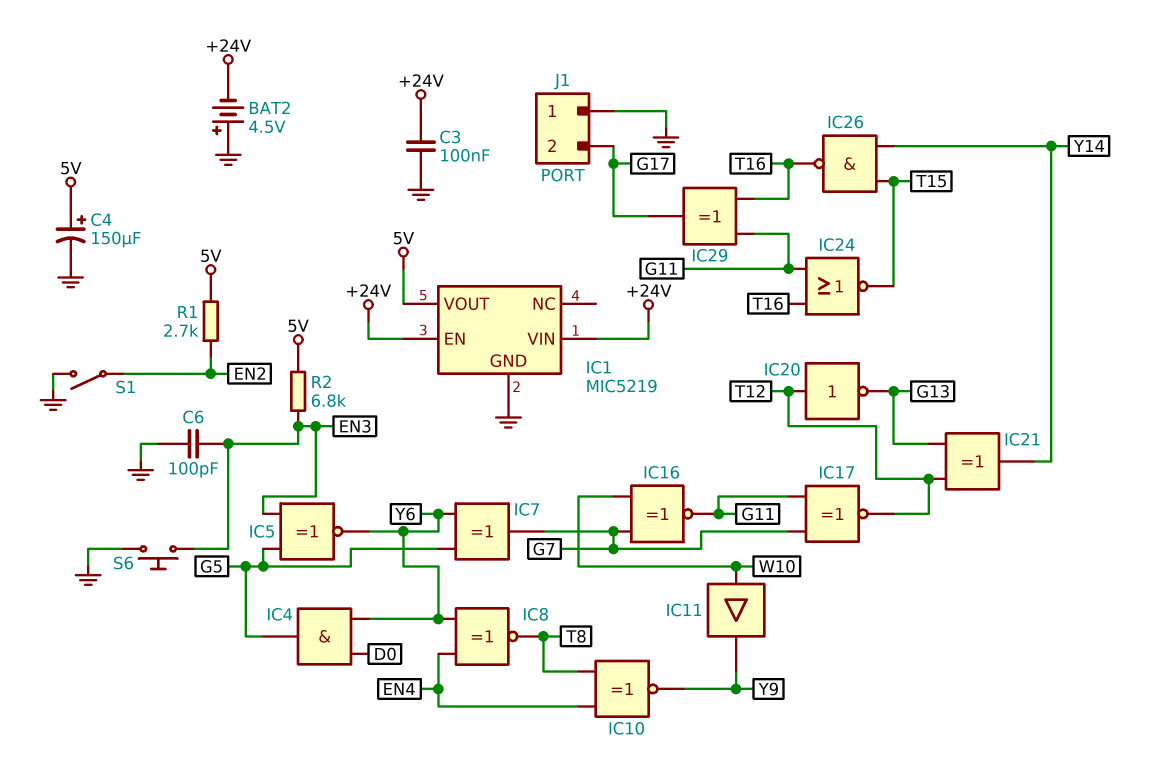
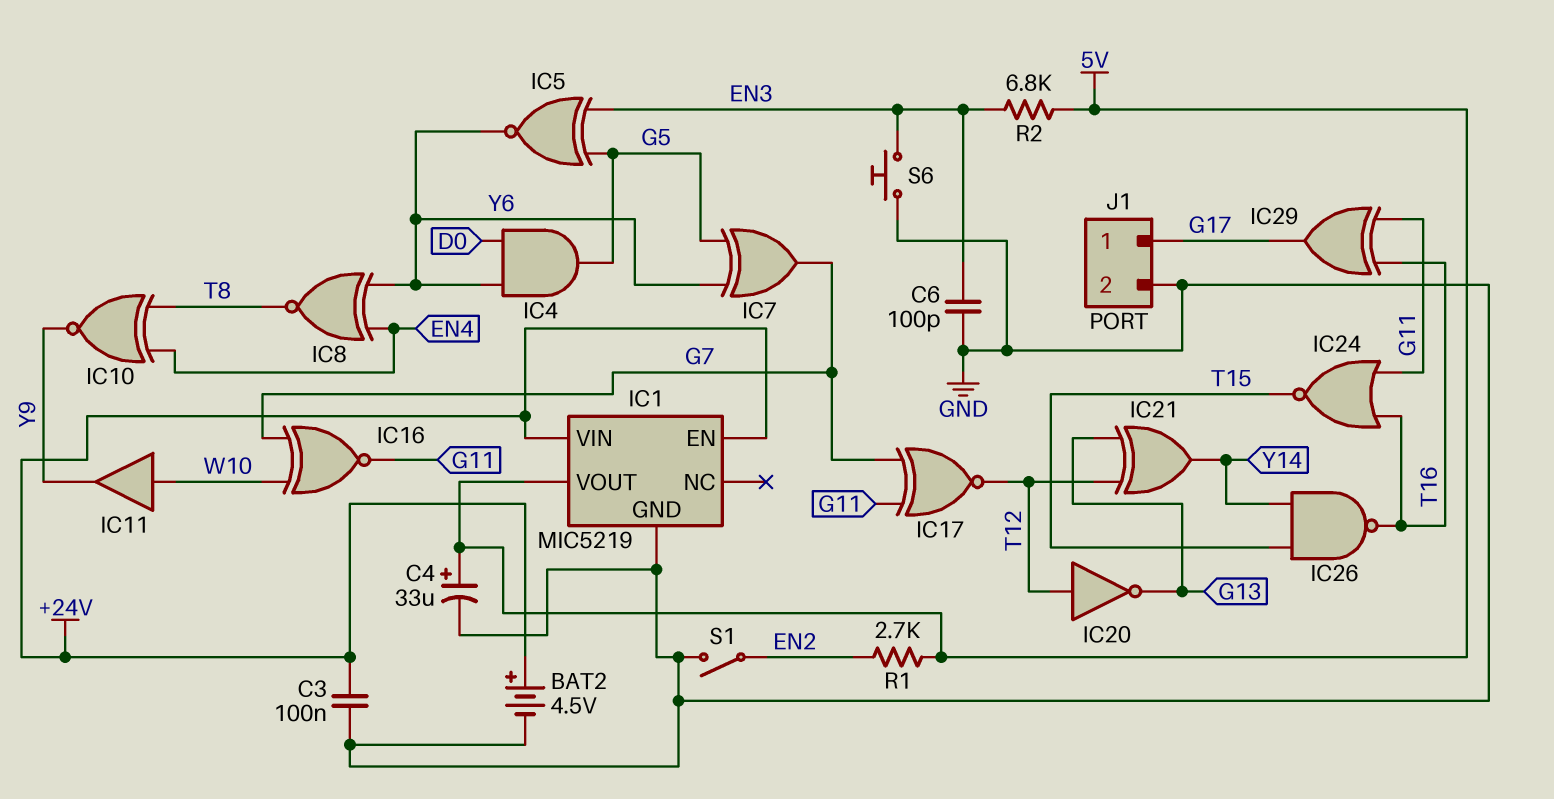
BAT2: 4.5V (plus GND, minus +24V) -> 4.5V (plus +24V, minus GND)
C4: 150uF (plus 5V, minus GND) -> 33uF (plus 5V, minus GND)
J1 pin 1: GND -> G17
J1 pin 2: G17 -> GND

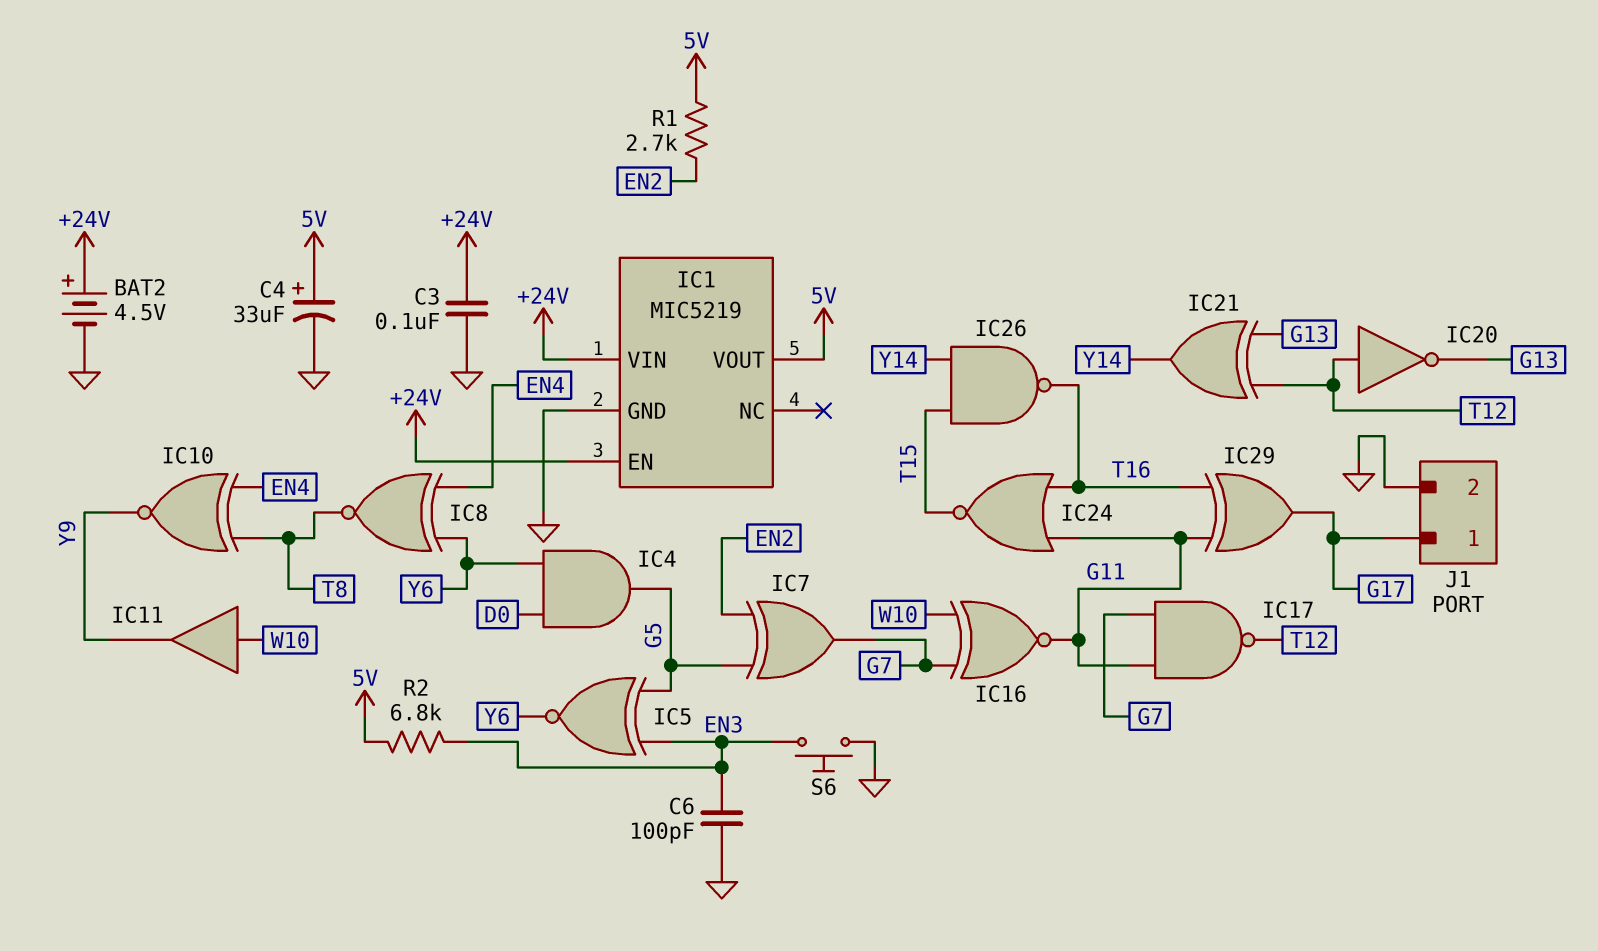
IC7: XOR (in G5, in Y6, out G7) -> XOR (in EN2, in G5, out G7)
IC17: XNOR (in G7, in G11, out T12) -> NAND (in G7, in G11, out T12)
S1: switch (EN2, GND) -> none

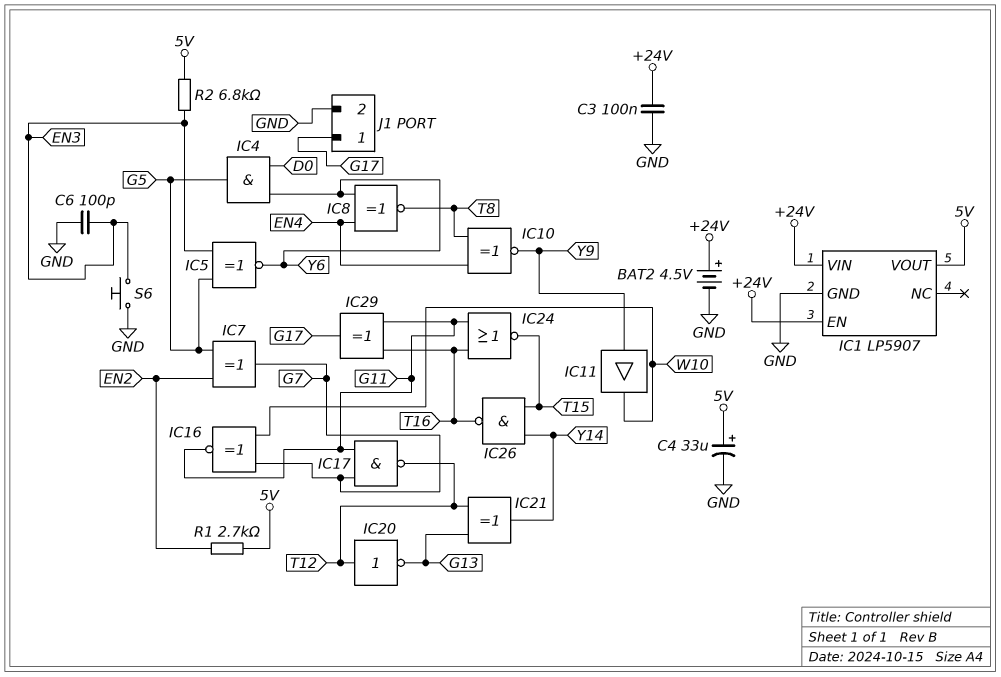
IC1: MIC5219 -> LP5907
IC11: buffer (in W10, out Y9) -> buffer (in Y9, out W10)

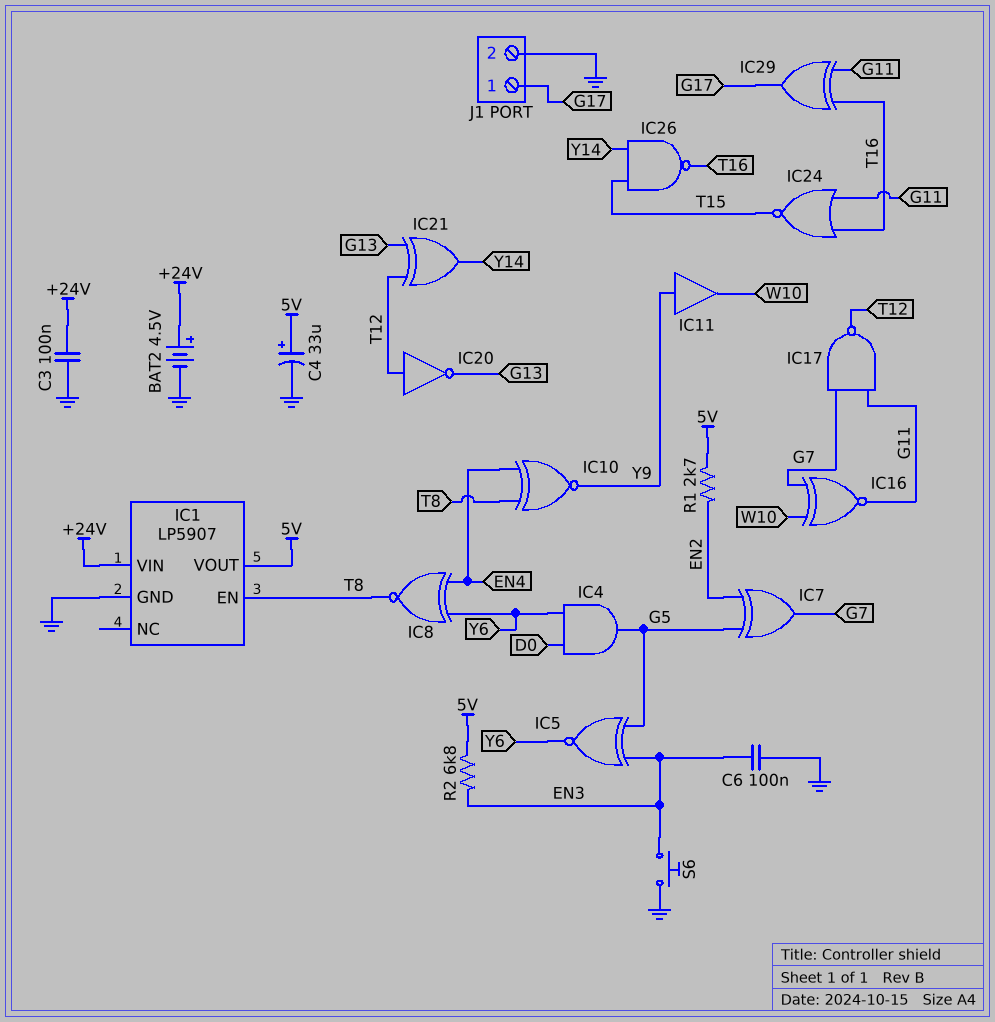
C6: 100pF (EN3, GND) -> 100nF (EN3, GND)
IC1 pin EN: +24V -> T8

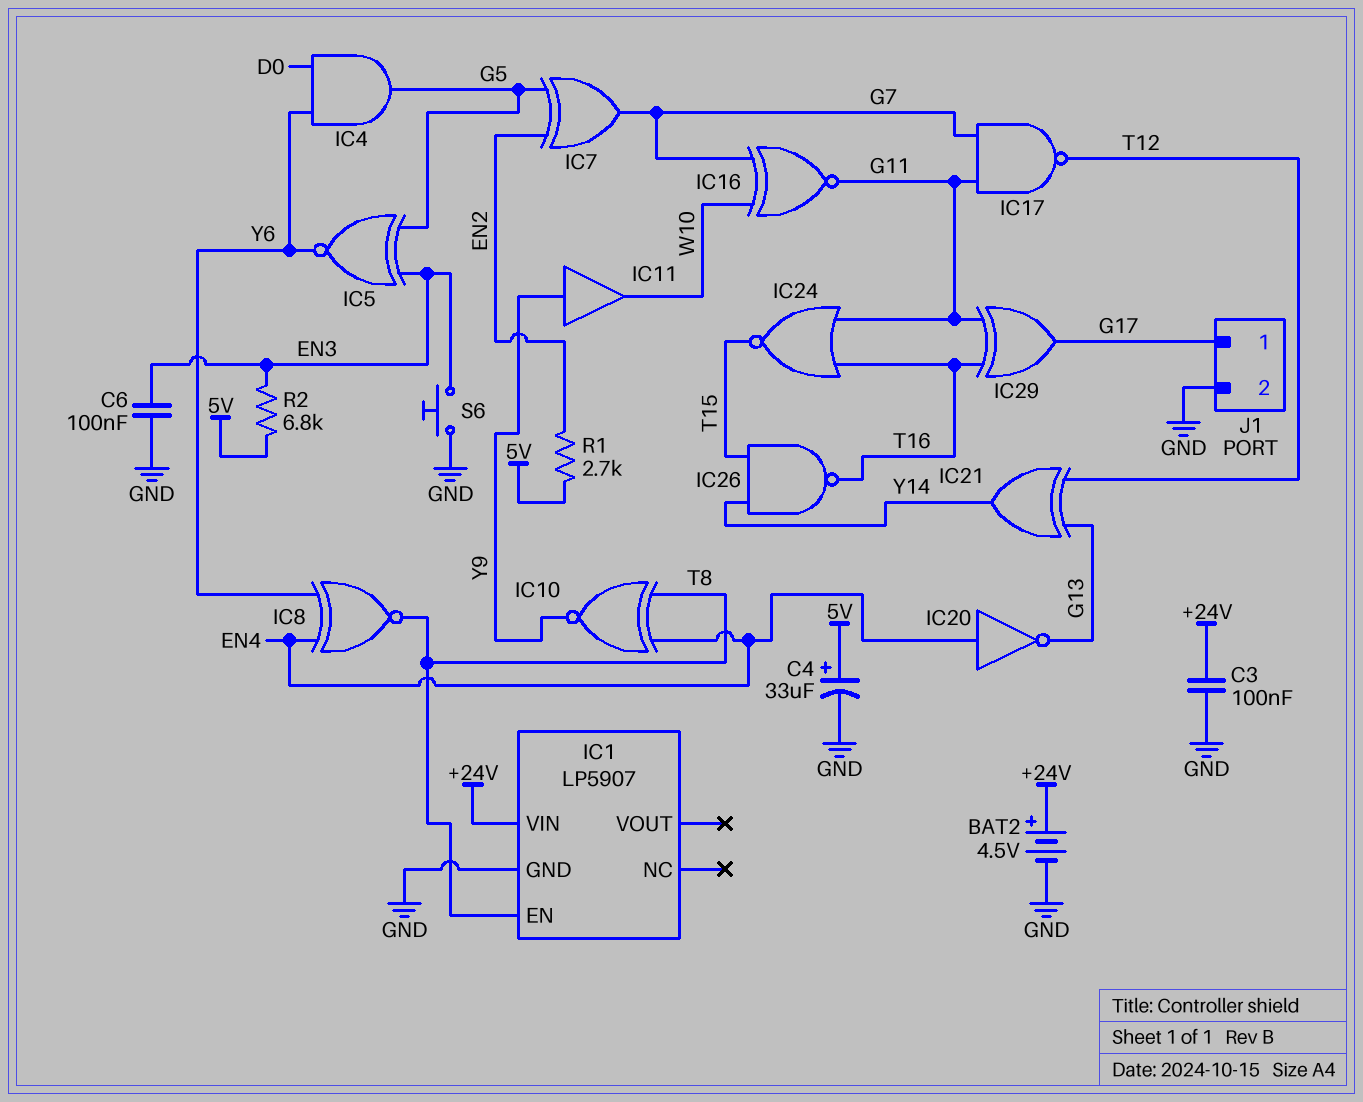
IC1 pin VOUT: 5V -> none
IC20: NOT (in T12, out G13) -> NOT (in EN4, out G13)

